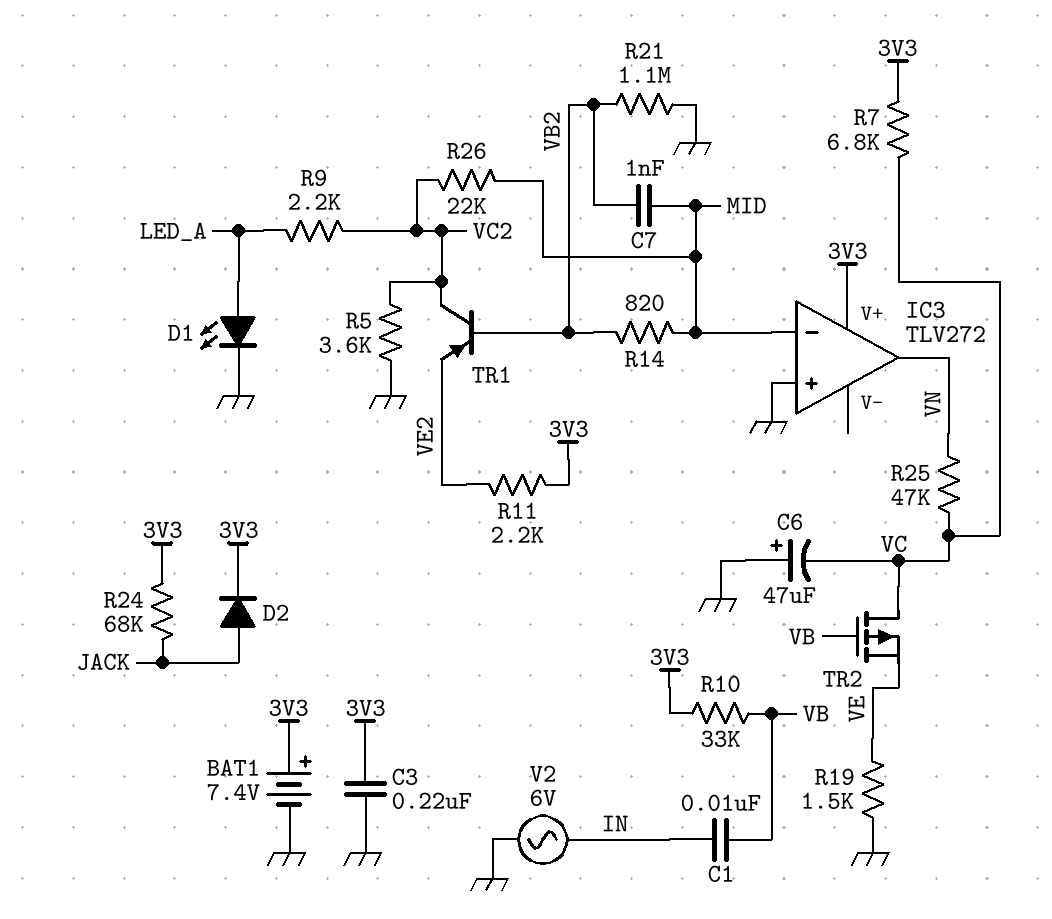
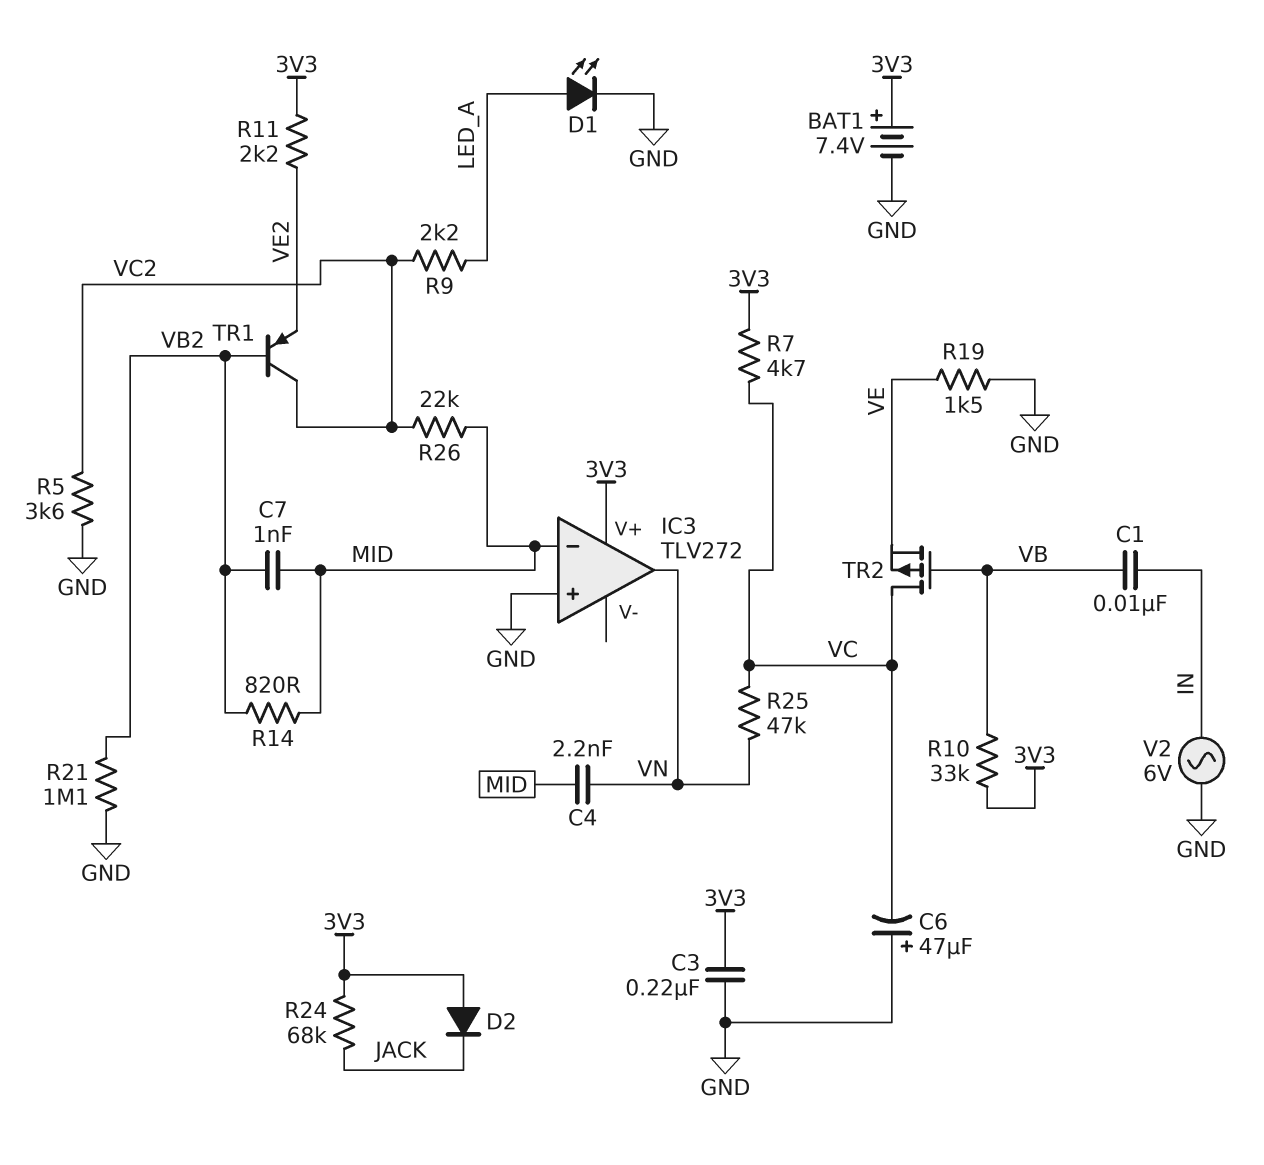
C4: none -> 2.2nF (MID, VN)
D2: diode (A JACK, K 3V3) -> diode (A 3V3, K JACK)
R7: 6.8k (3V3, VC) -> 4.7k (3V3, VC)

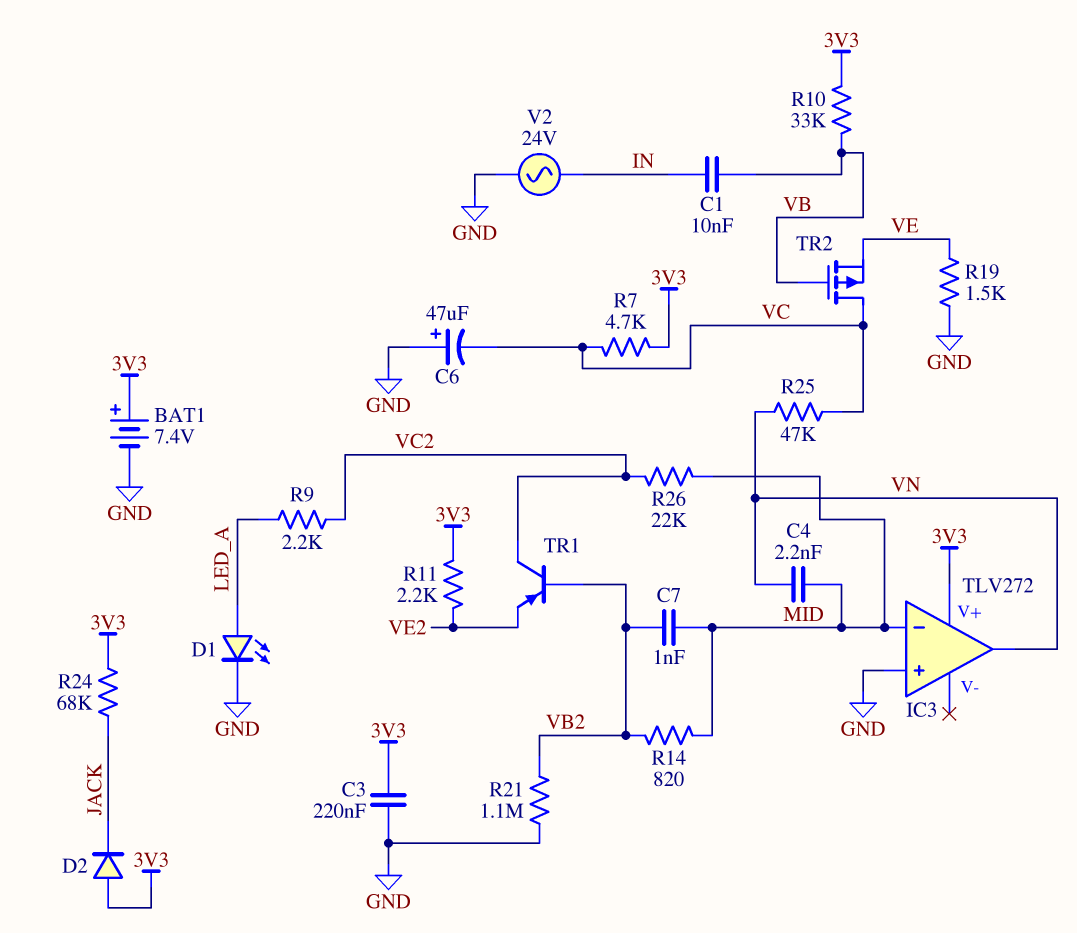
R5: 3.6k (GND, VC2) -> none
V2: AC 6V (GND, IN) -> AC 24V (GND, IN)

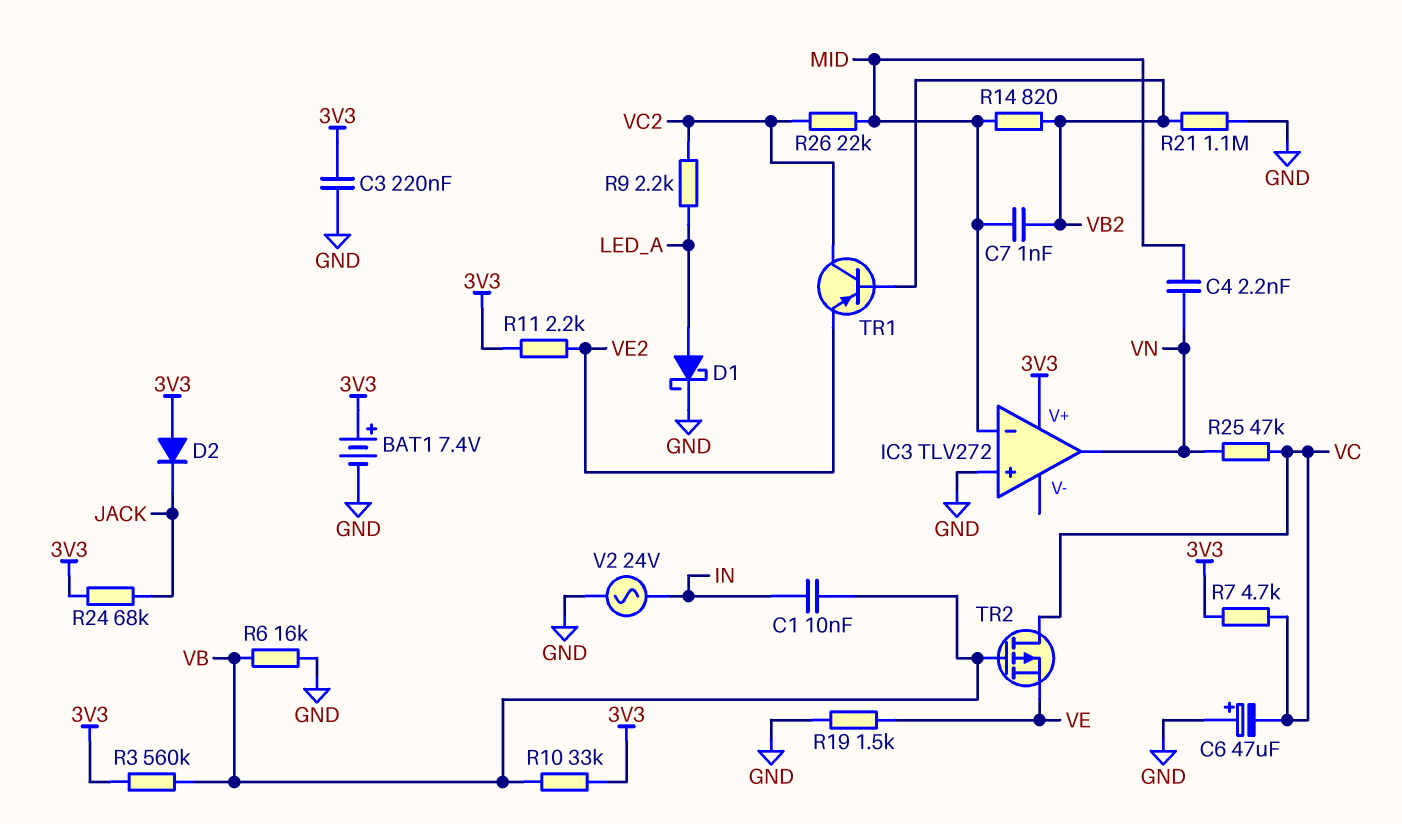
D1: LED (A LED_A, K GND) -> schottky (A LED_A, K GND)
R3: none -> 560k (3V3, VB)
R6: none -> 16k (GND, VB)

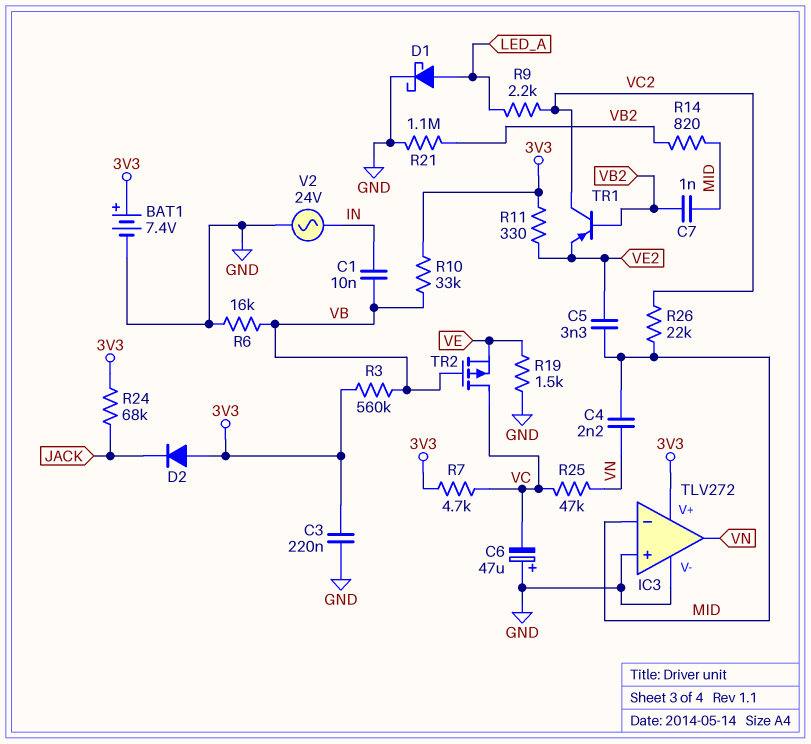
C5: none -> 3.3nF (MID, VE2)
IC3 pin V-: none -> GND
R11: 2.2k (3V3, VE2) -> 330 (3V3, VE2)

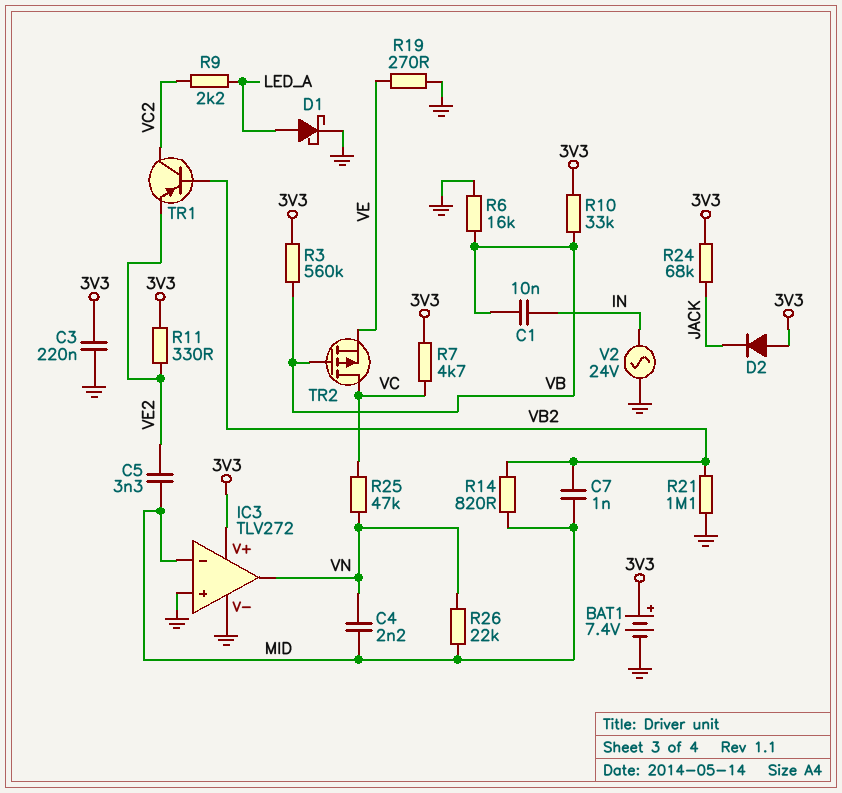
C6: 47uF (plus GND, minus VC) -> none
R19: 1.5k (GND, VE) -> 270 (GND, VE)
R26: 22k (MID, VC2) -> 22k (MID, VN)

